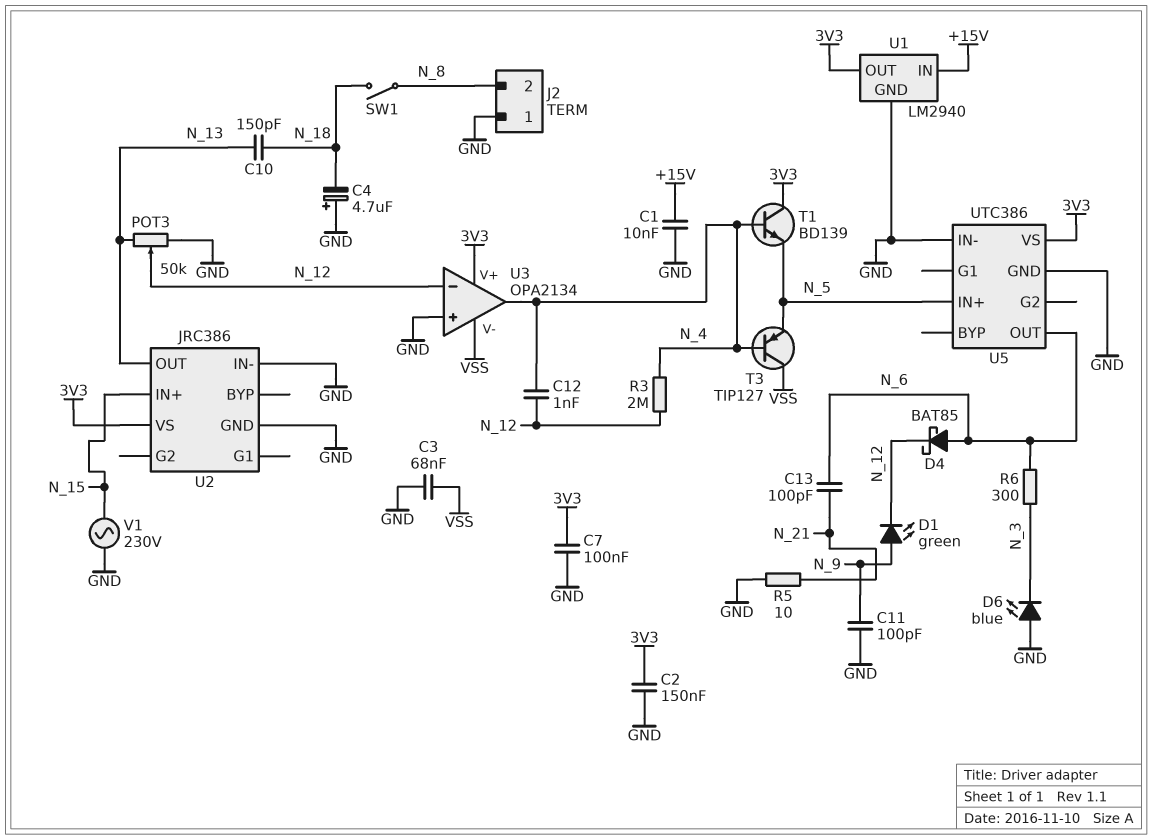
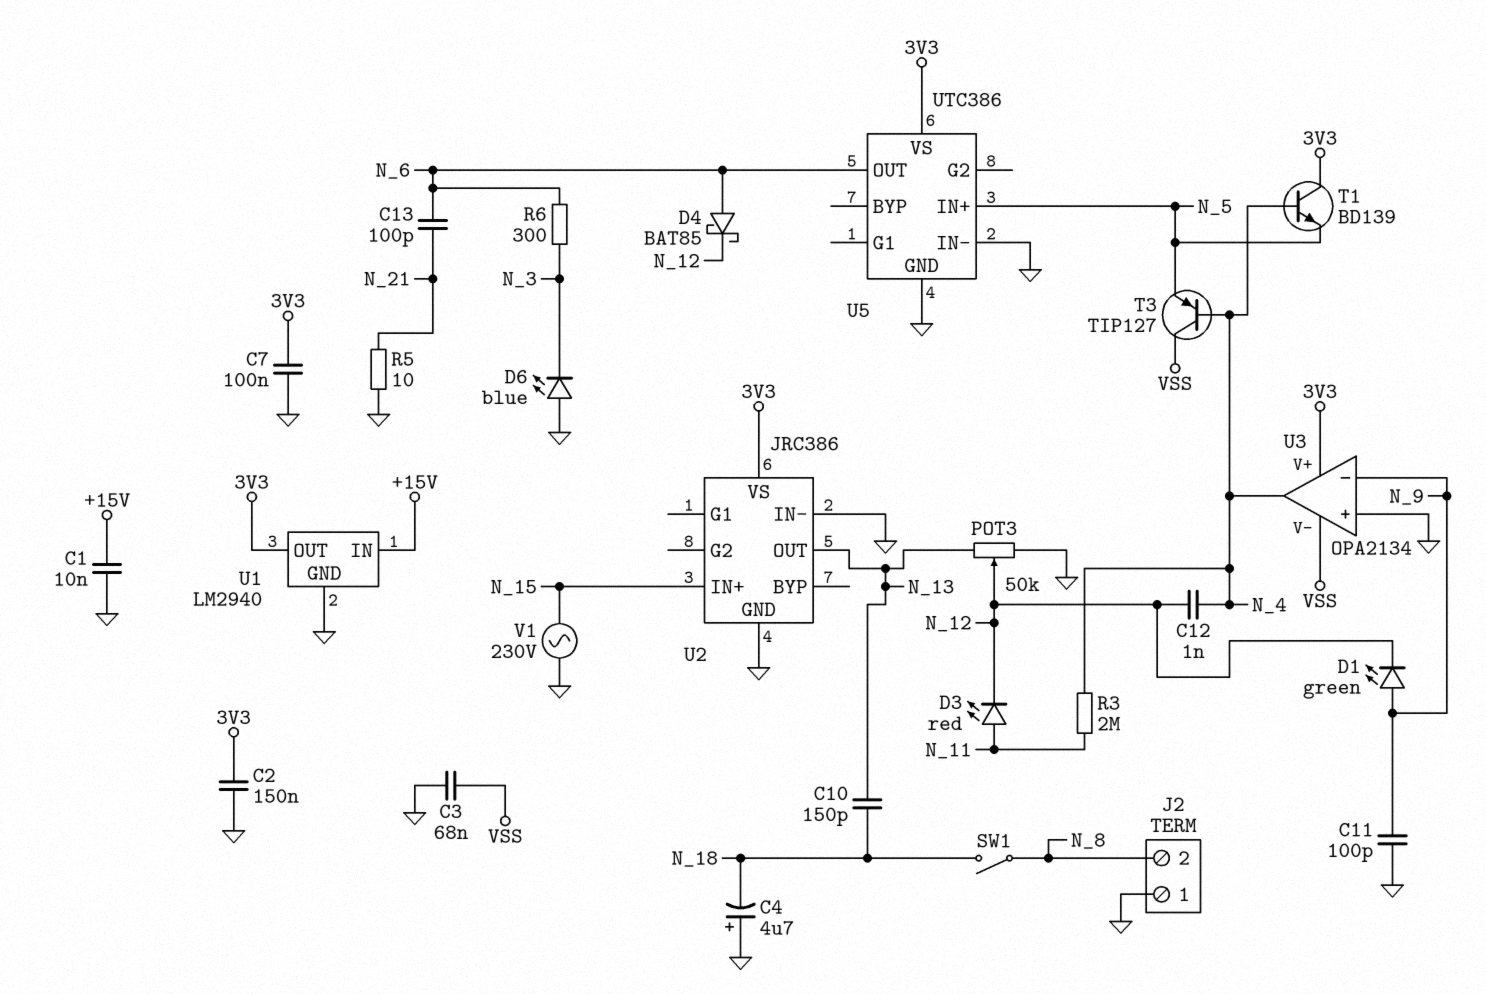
D3: none -> LED red (A N_11, K N_12)
R3: 2M (N_4, N_12) -> 2M (N_4, N_11)
U3 pin in-: N_12 -> N_9

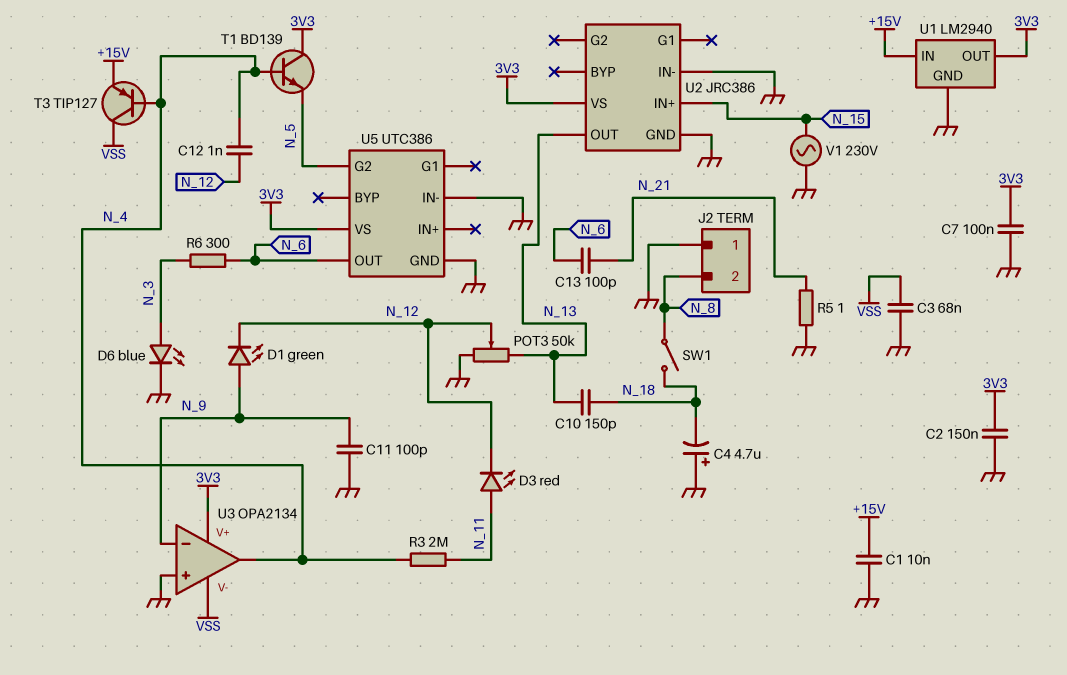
D4: schottky BAT85 (A N_6, K N_12) -> none
D6: LED blue (A GND, K N_3) -> LED blue (A N_3, K GND)
R5: 10 (GND, N_21) -> 1 (GND, N_21)
T3: PNP TIP127 (B N_4, C VSS, E N_5) -> PNP TIP127 (B N_4, C VSS, E +15V)
U5 pin G2: none -> N_5
U5 pin IN+: N_5 -> none

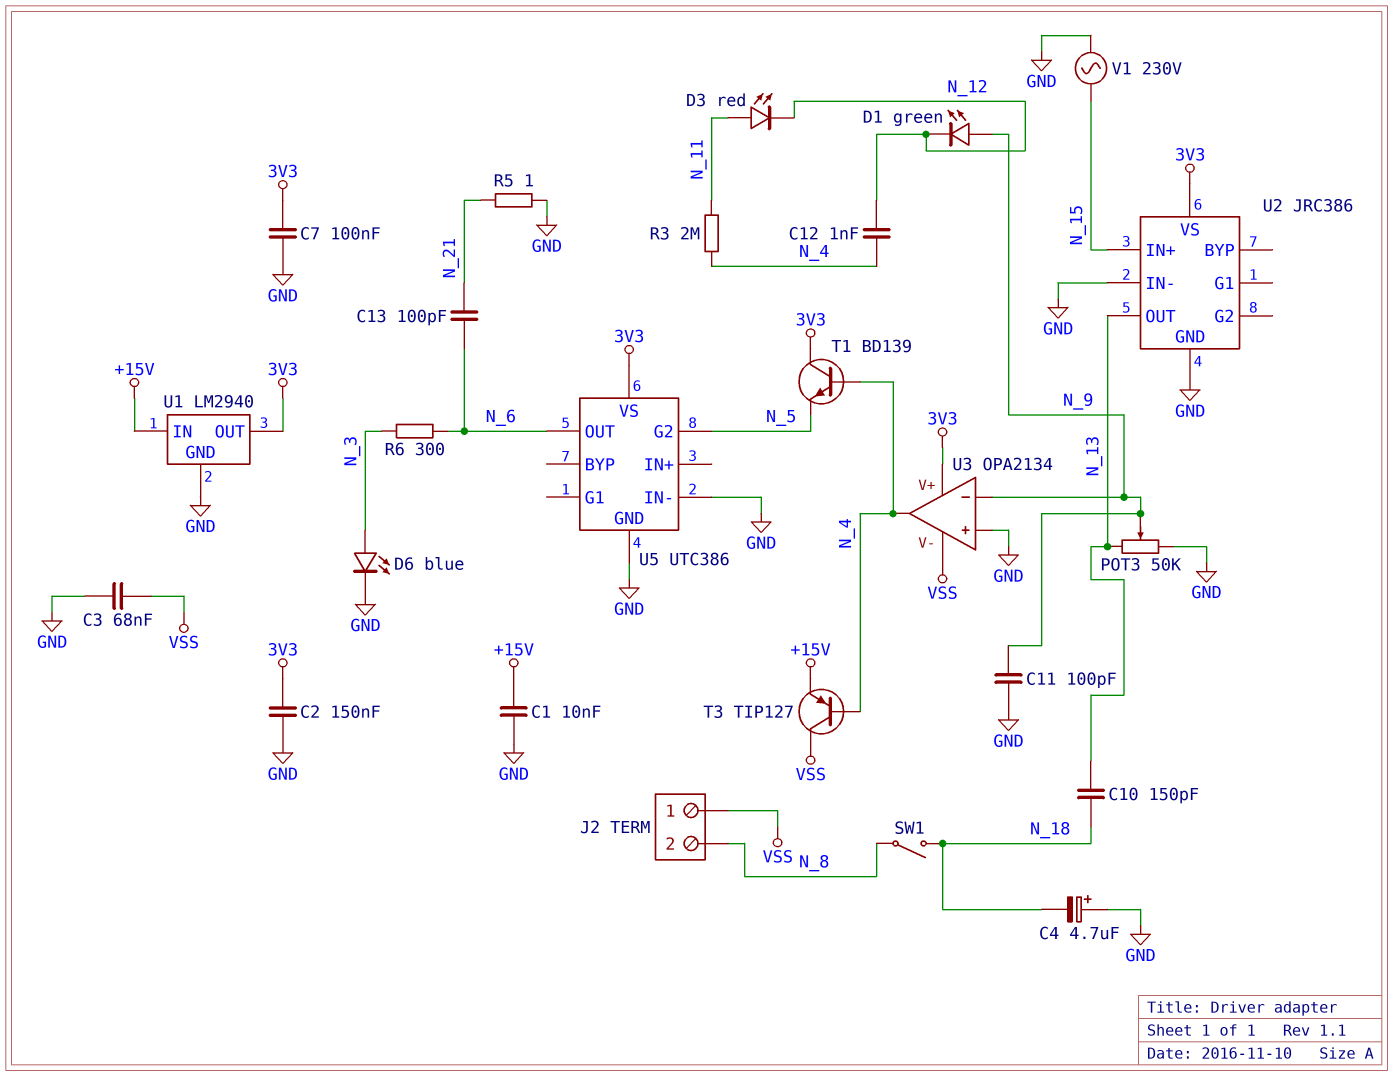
J2 pin 1: GND -> VSS
POT3: 50k (GND, N_13, wiper N_12) -> 50k (GND, N_13, wiper N_9)

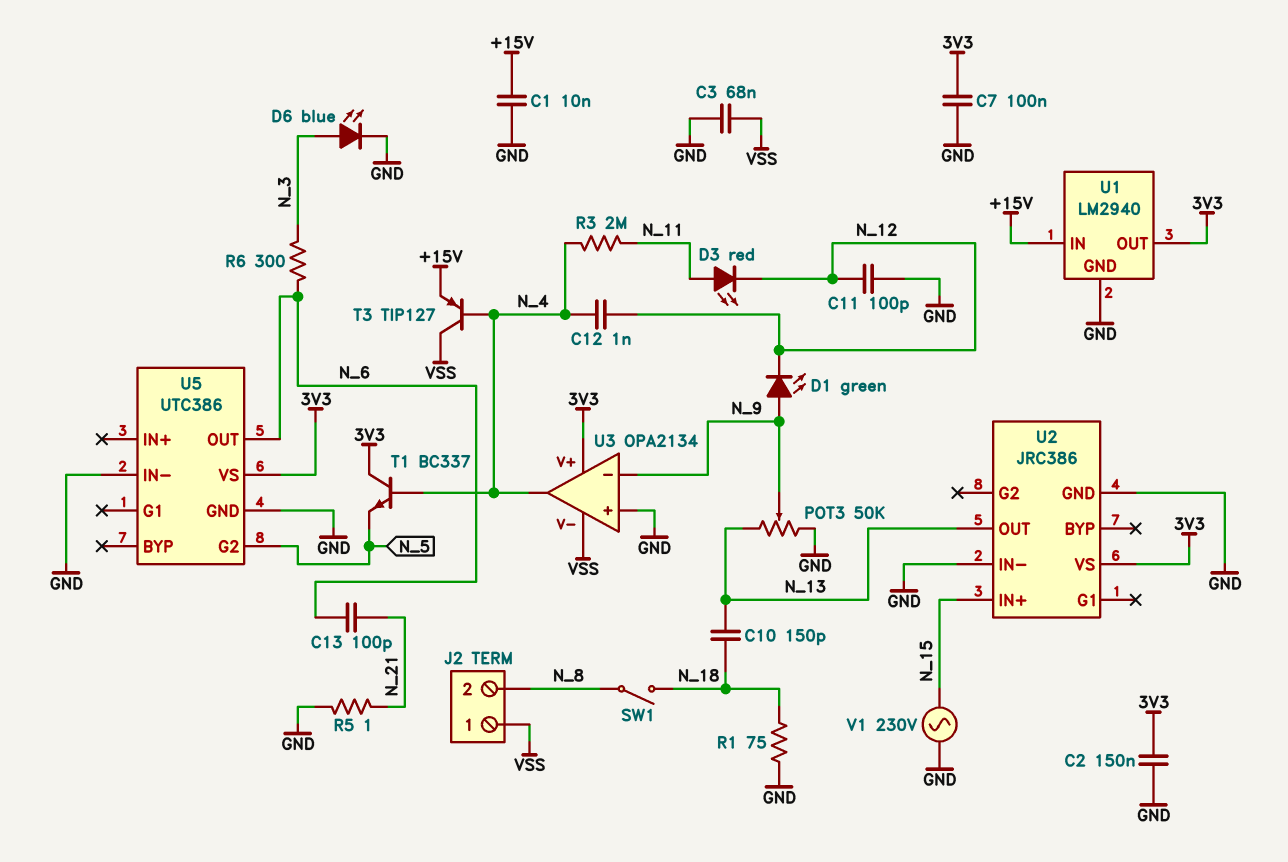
C4: 4.7uF (plus GND, minus N_18) -> none
C11: 100pF (GND, N_9) -> 100pF (GND, N_12)
R1: none -> 75 (GND, N_18)
T1: NPN BD139 (B N_4, C 3V3, E N_5) -> NPN BC337 (B N_4, C 3V3, E N_5)

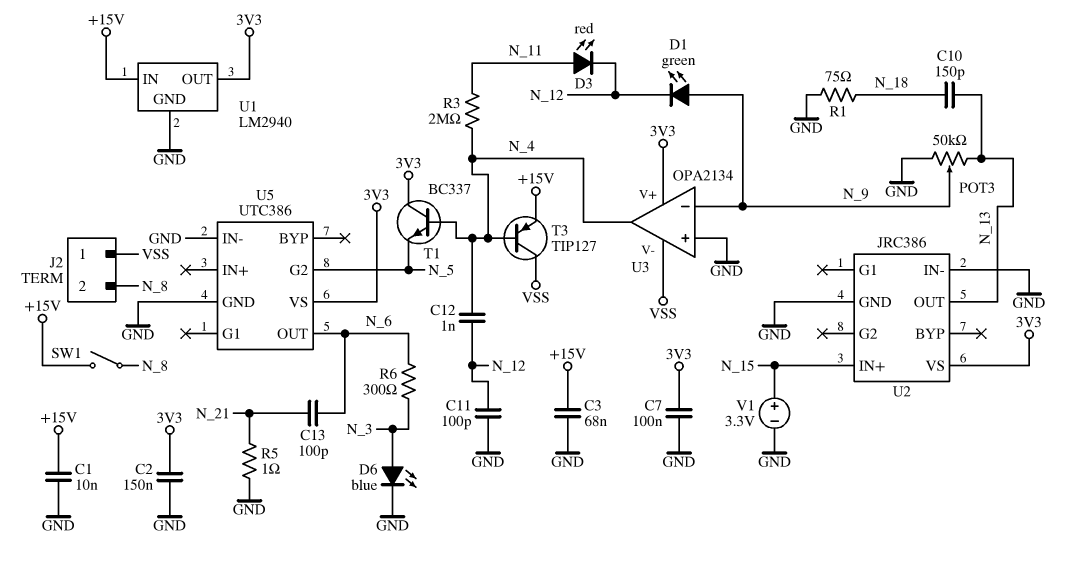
C3: 68nF (GND, VSS) -> 68nF (+15V, GND)
SW1: switch (N_8, N_18) -> switch (+15V, N_8)
V1: AC 230V (GND, N_15) -> 3.3V (plus N_15, minus GND)

